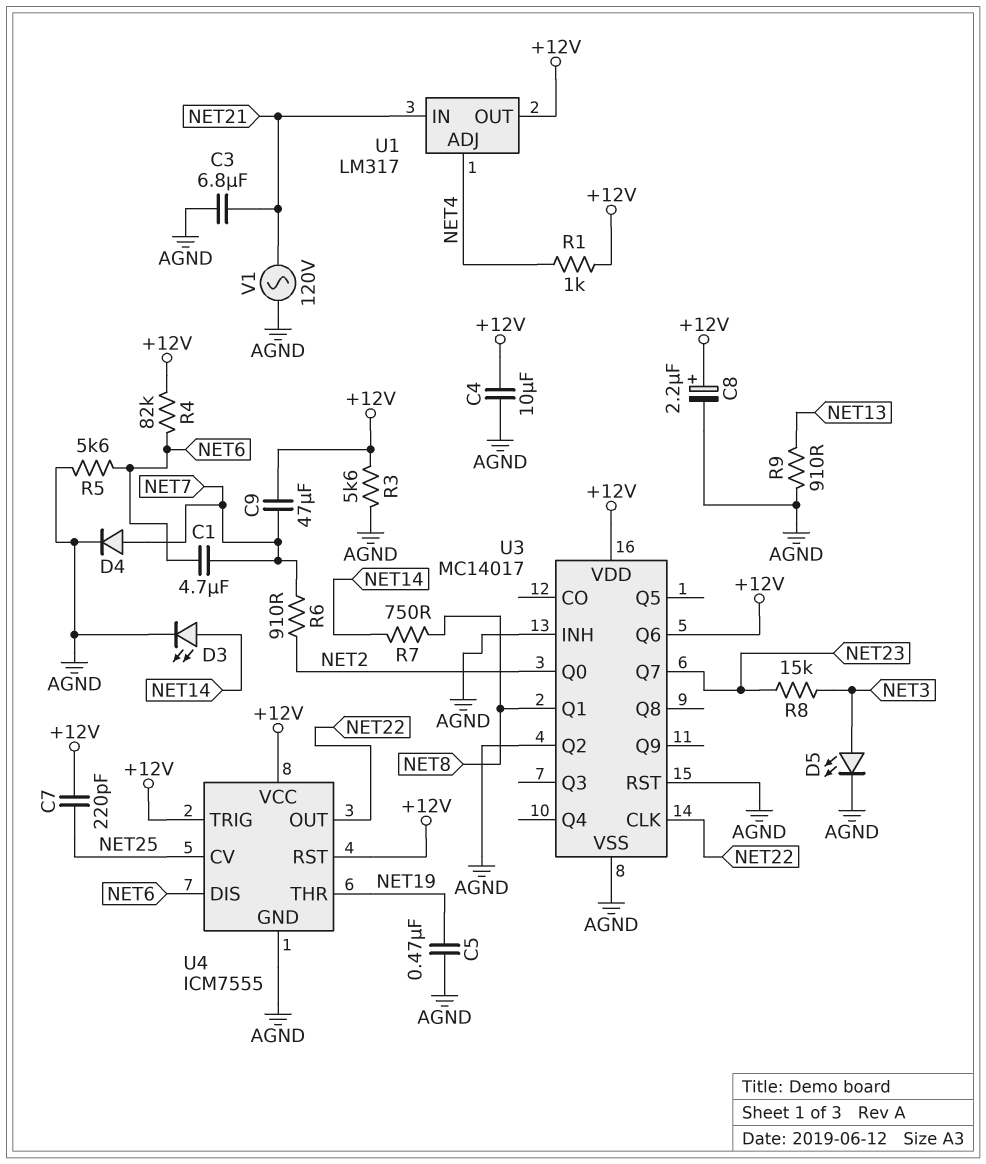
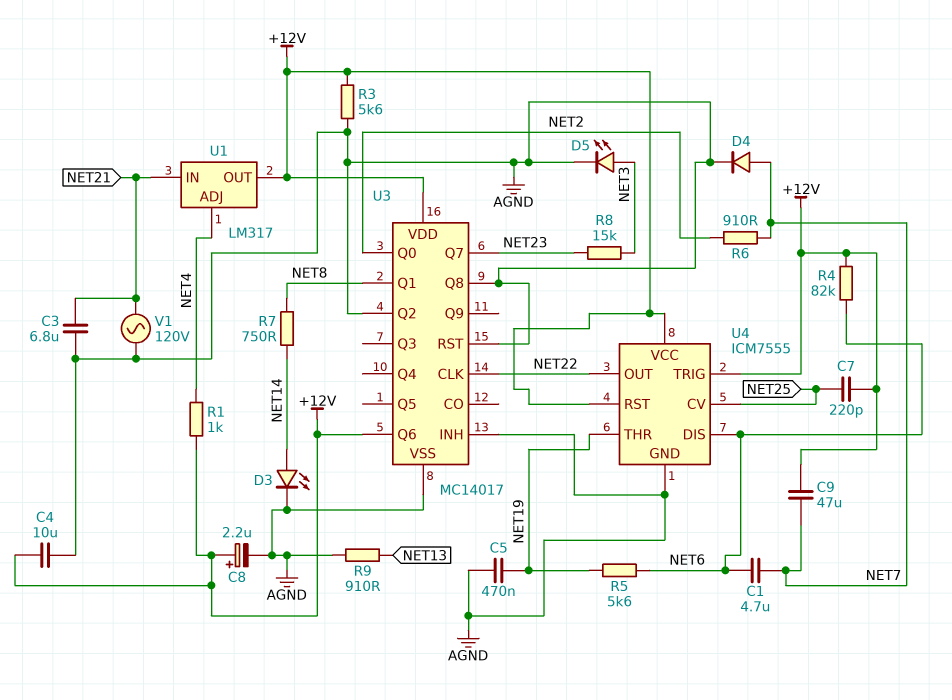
R5: 5.6k (AGND, NET6) -> 5.6k (NET6, NET19)
U3 pin Q8: none -> AGND

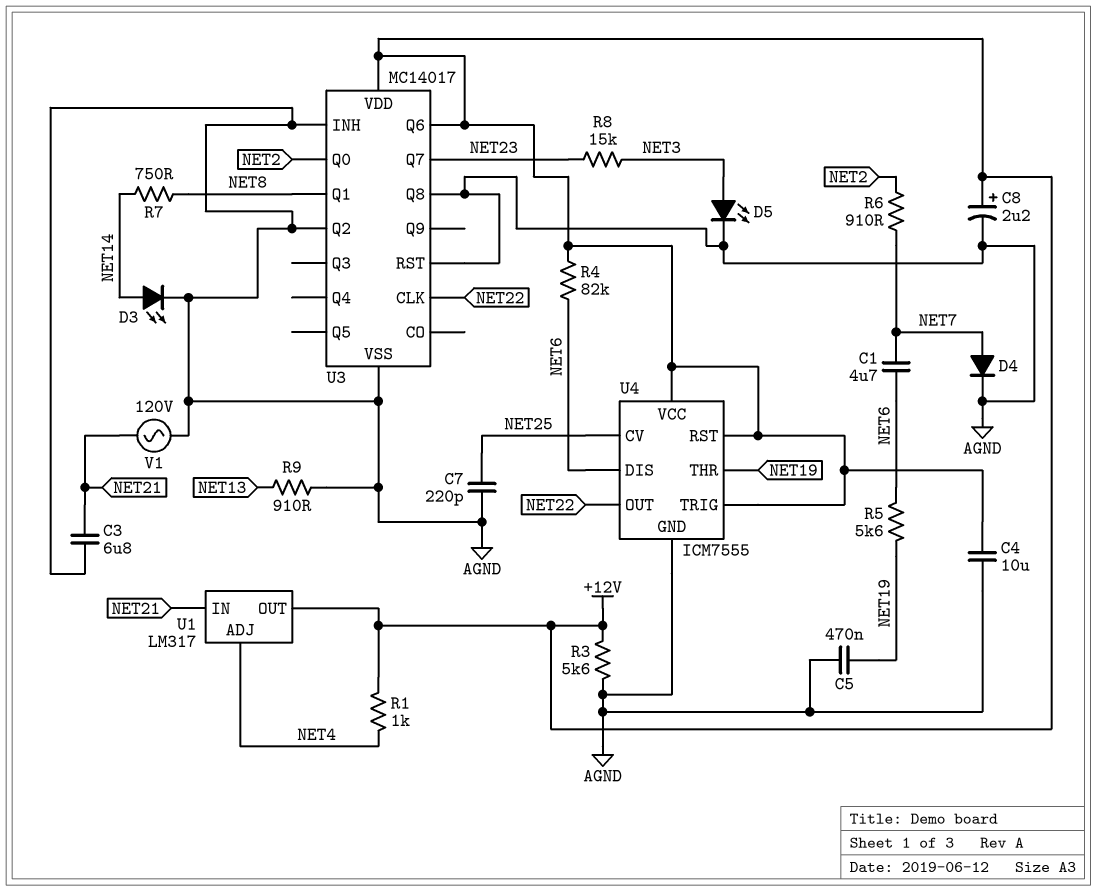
C7: 220pF (+12V, NET25) -> 220pF (AGND, NET25)
C9: 47uF (+12V, NET7) -> none

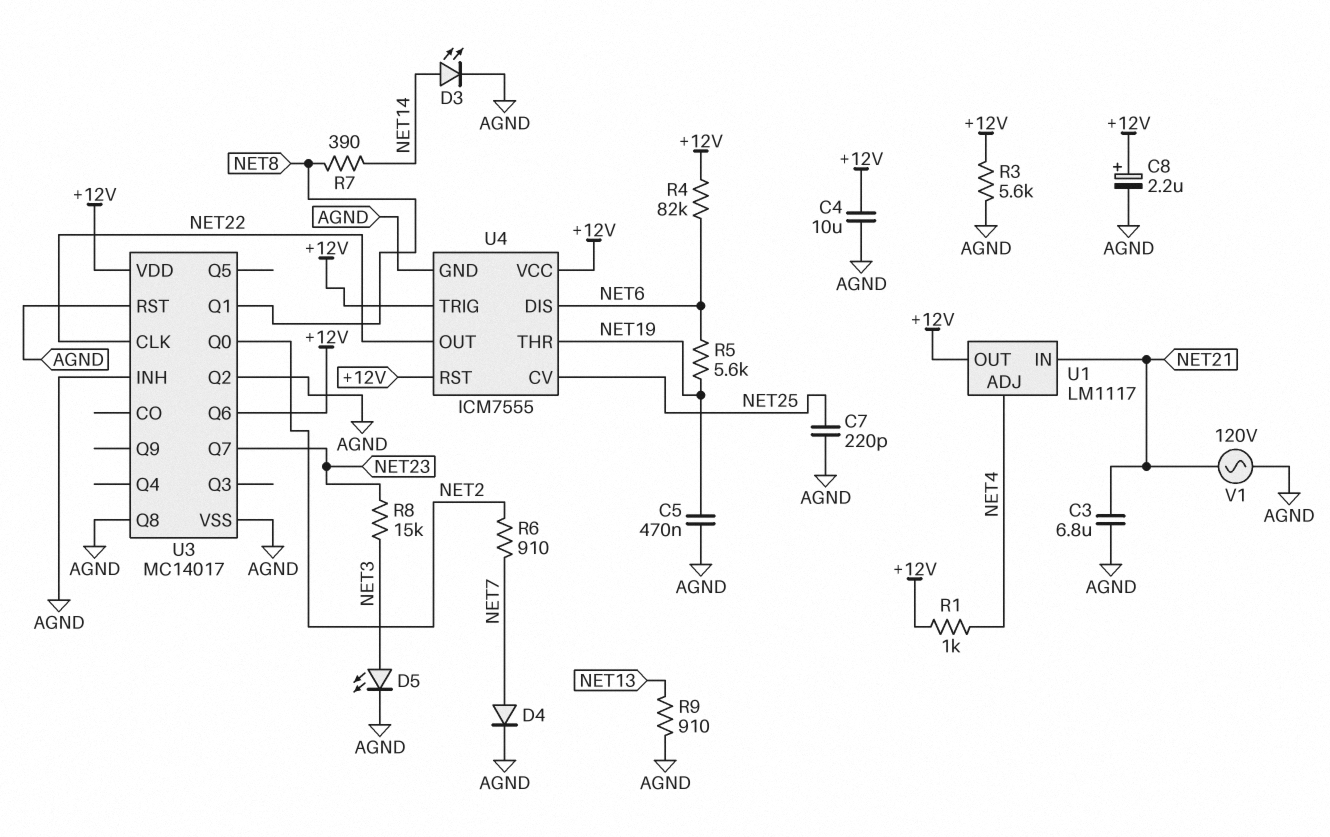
C1: 4.7uF (NET6, NET7) -> none
R7: 750 (NET8, NET14) -> 390 (NET8, NET14)
U1: LM317 -> LM1117

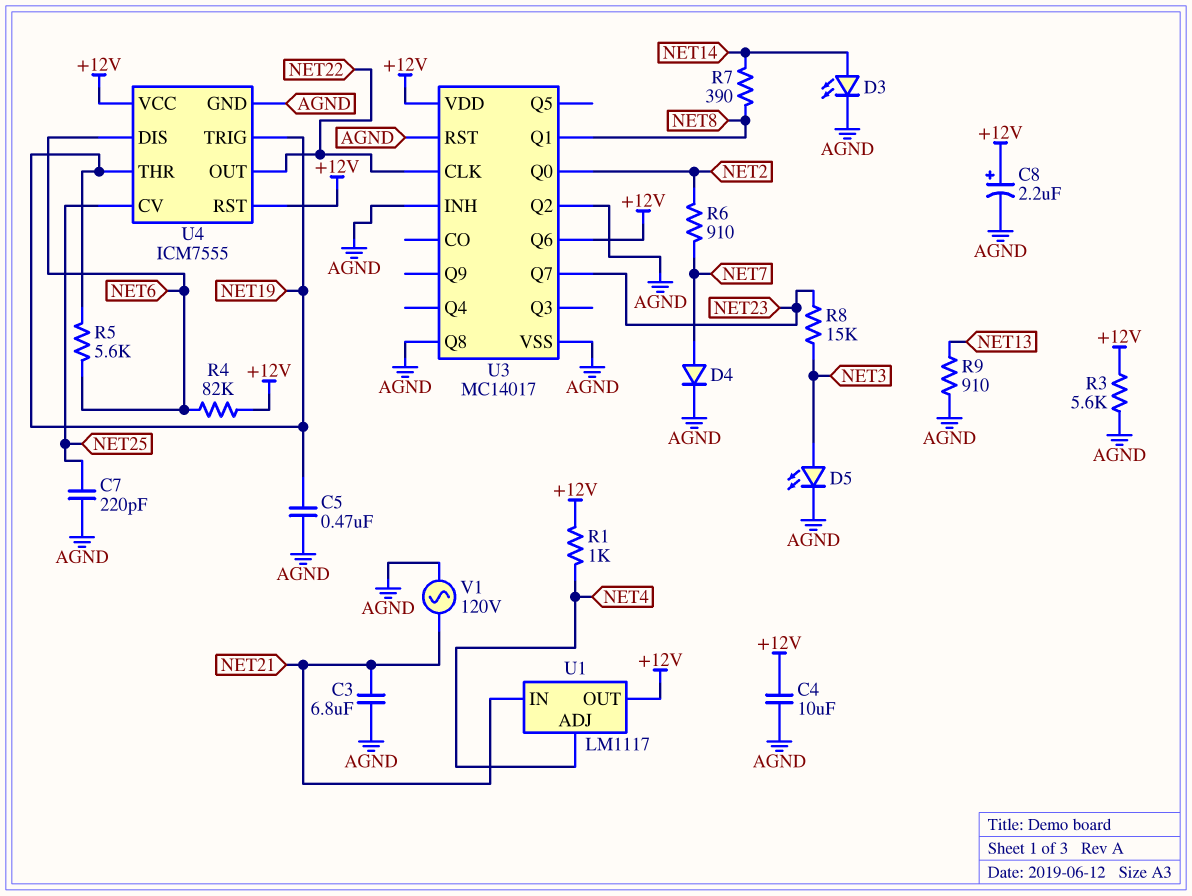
U4 pin TRIG: +12V -> NET19

